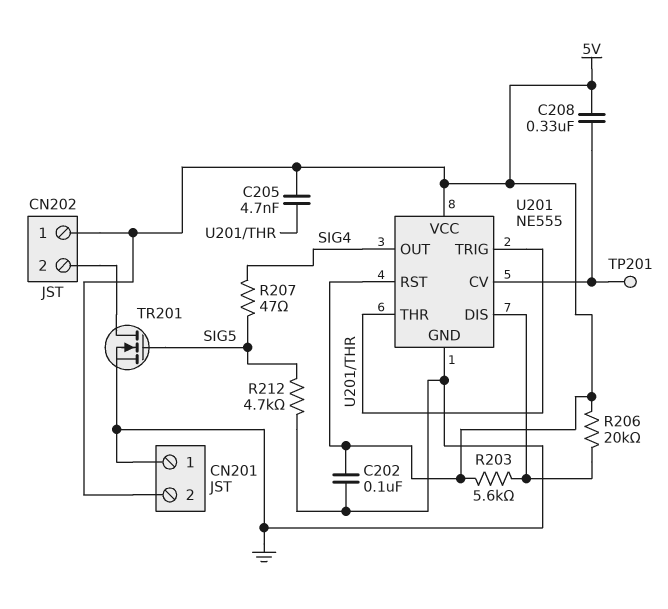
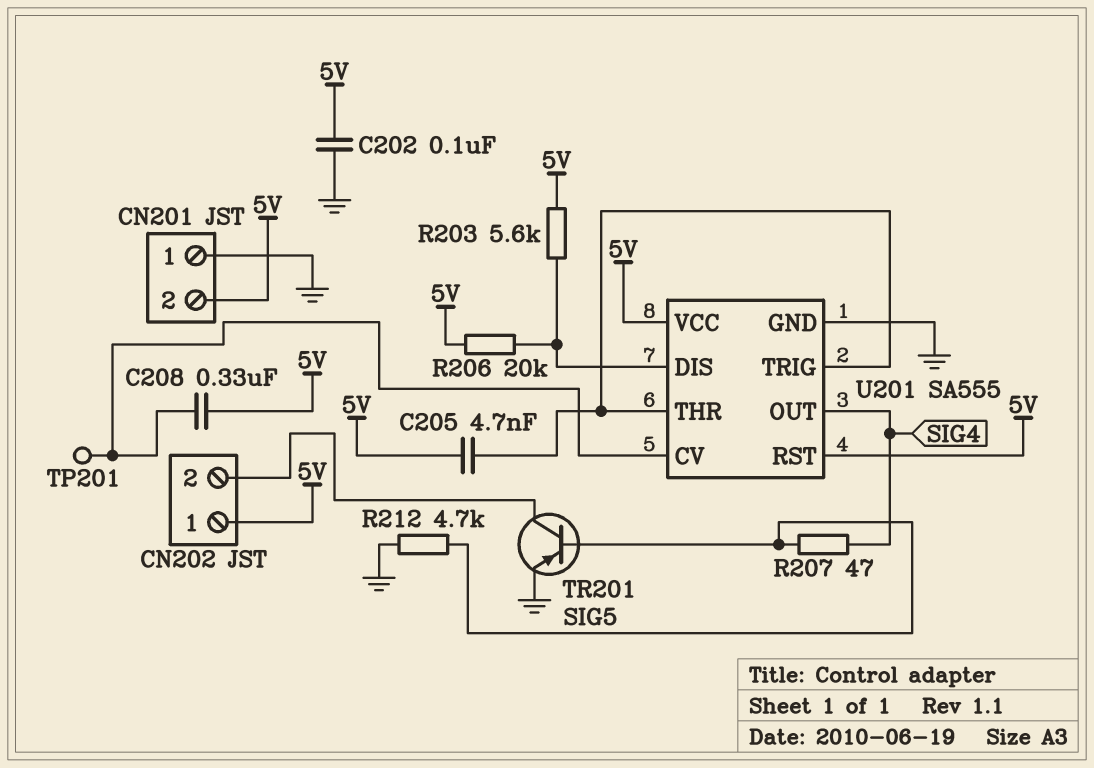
TR201: NMOS (G SIG5, D CN202/2, S GND) -> PNP (B SIG5, C CN202/2, E GND)
U201: NE555 -> SA555

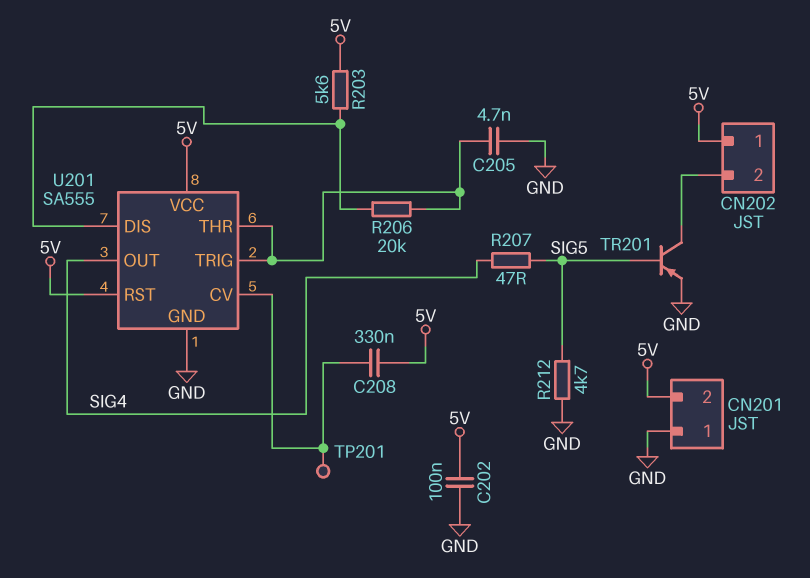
C205: 4.7nF (5V, U201/THR) -> 4.7nF (GND, U201/THR)
R206: 20k (5V, U201/DIS) -> 20k (U201/DIS, U201/THR)

